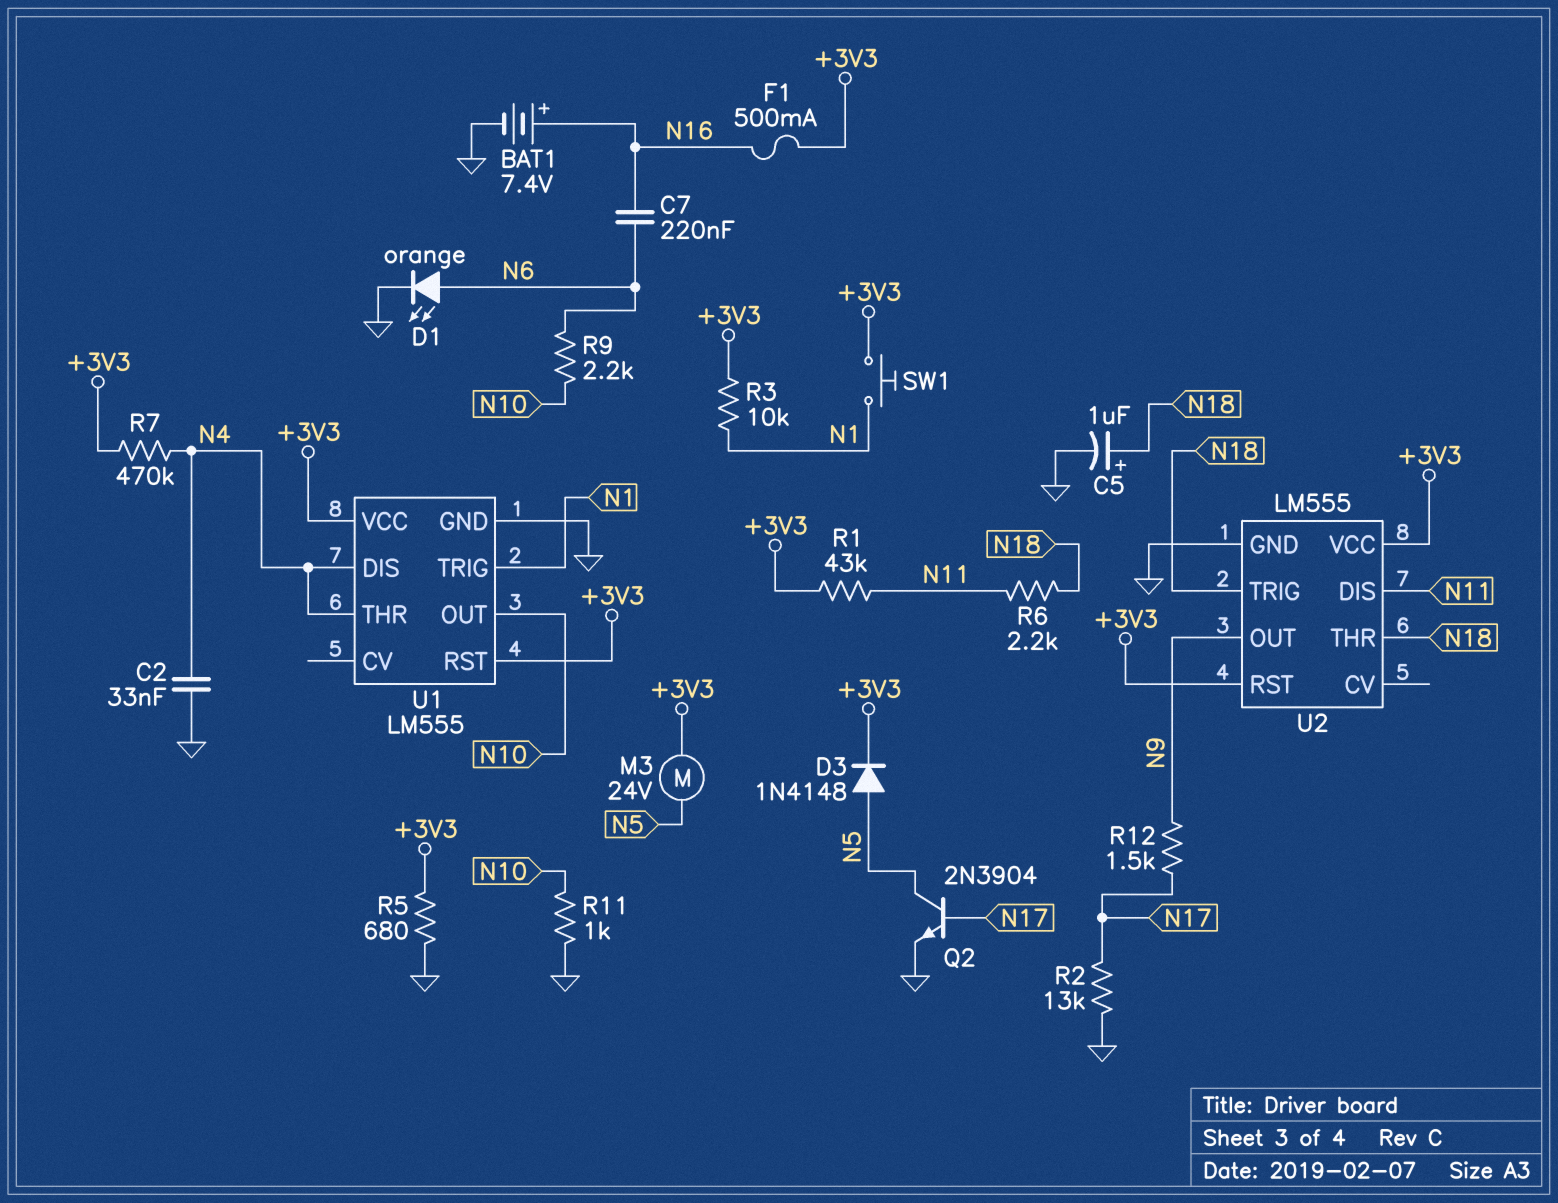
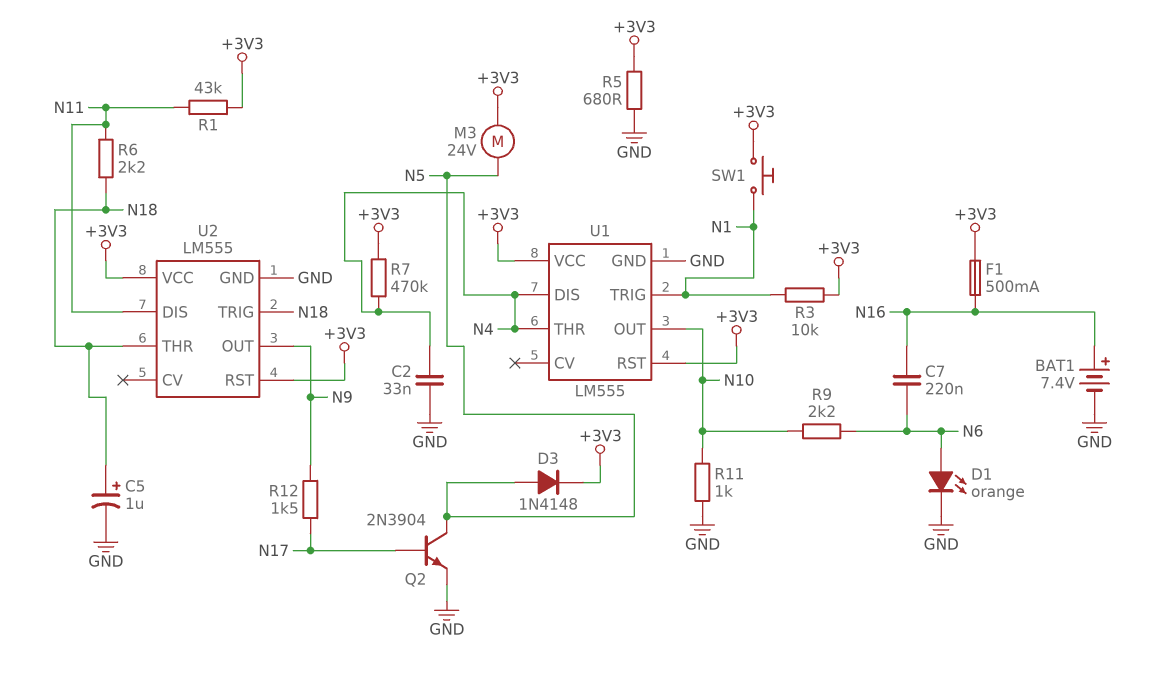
R2: 13k (GND, N17) -> none

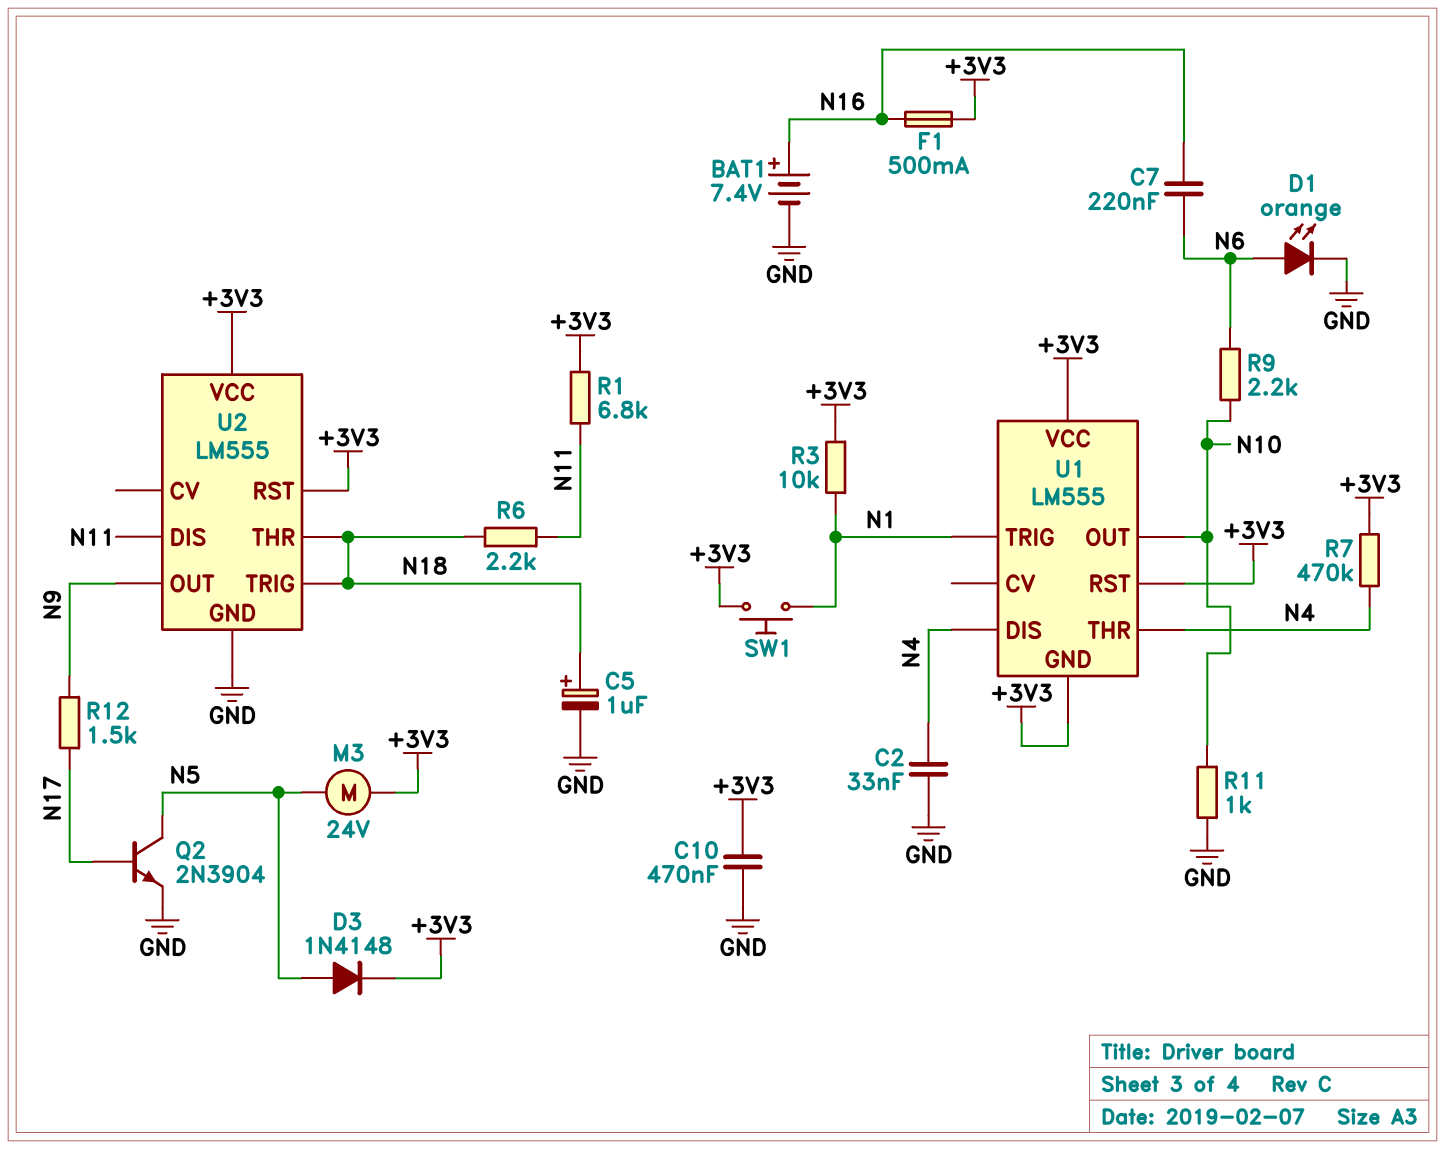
C10: none -> 470nF (+3V3, GND)
R1: 43k (+3V3, N11) -> 6.8k (+3V3, N11)
R5: 680 (+3V3, GND) -> none
U1 pin GND: GND -> +3V3

